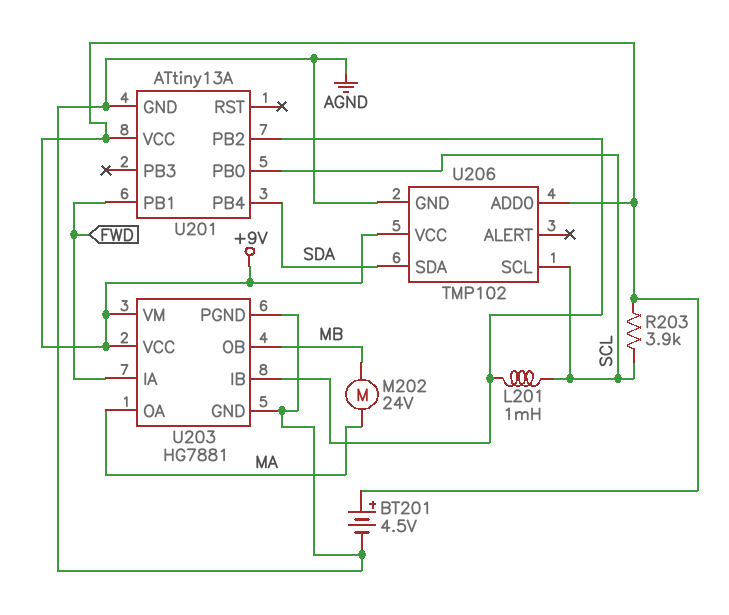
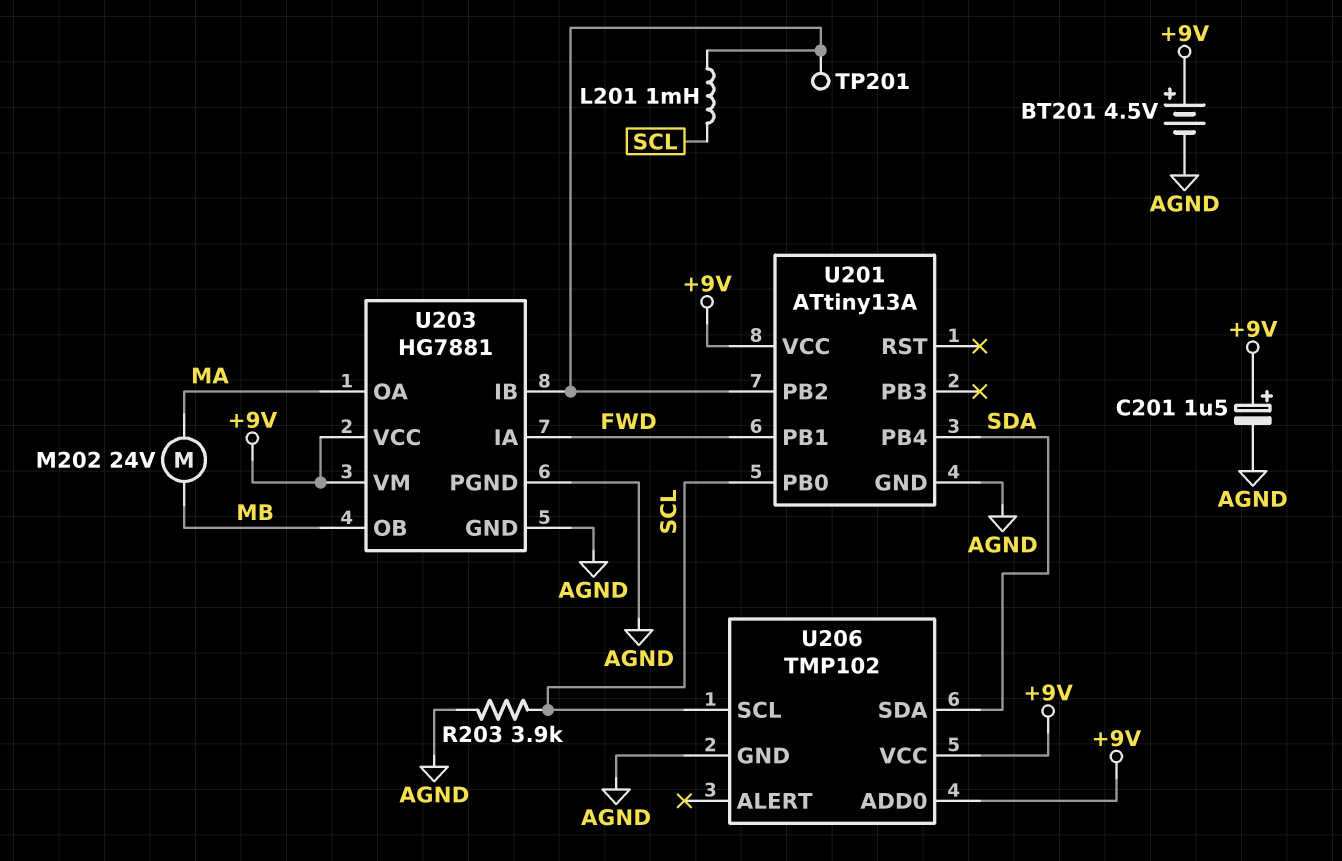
C201: none -> 1.5uF (plus +9V, minus AGND)
R203: 3.9k (+9V, SCL) -> 3.9k (AGND, SCL)
TP201: none -> test point (U201/PB2)

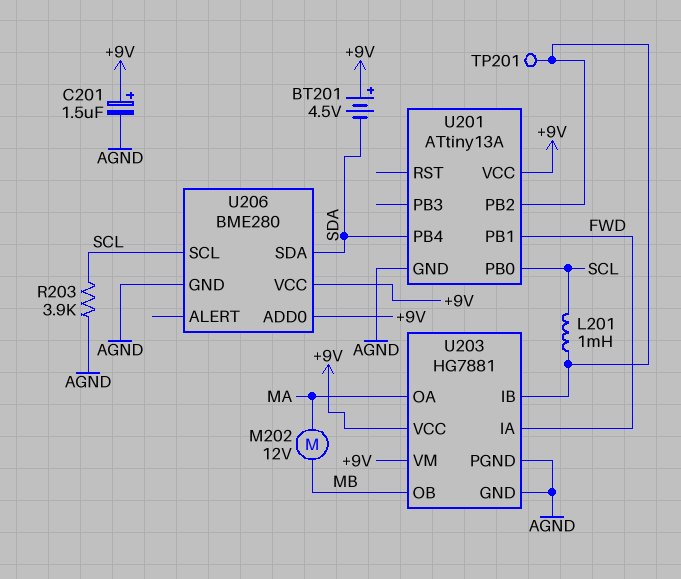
BT201: 4.5V (plus +9V, minus AGND) -> 4.5V (plus +9V, minus SDA)
M202: motor 24V (MA, MB) -> motor 12V (MA, MB)
U206: TMP102 -> BME280

